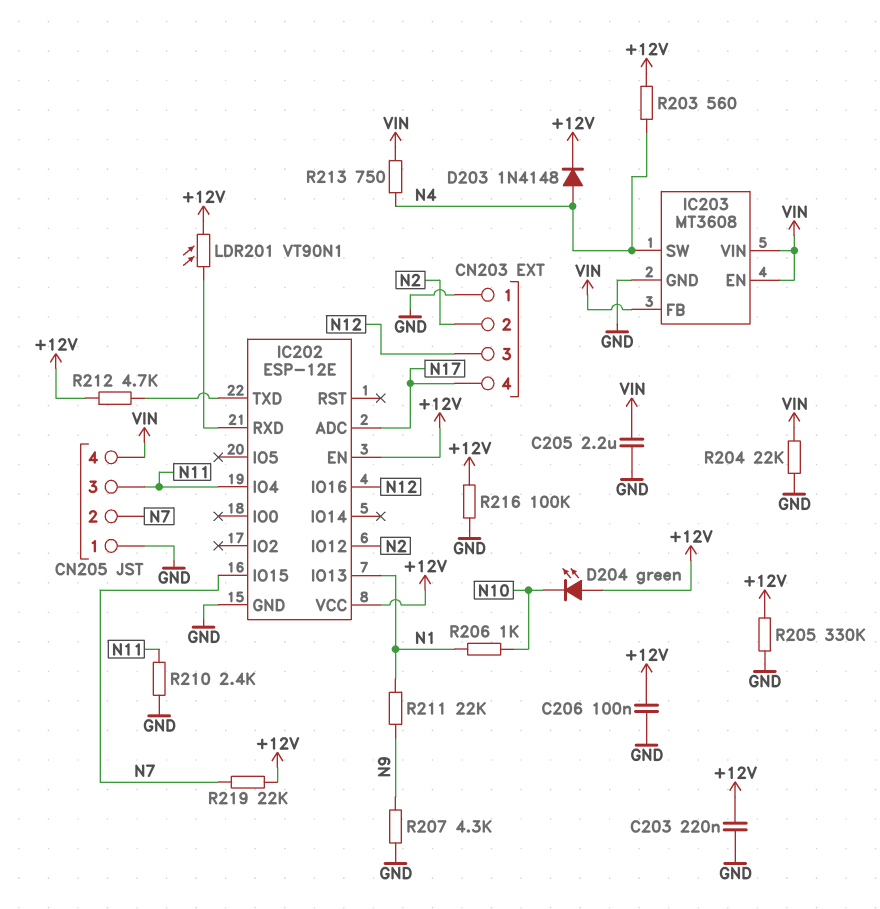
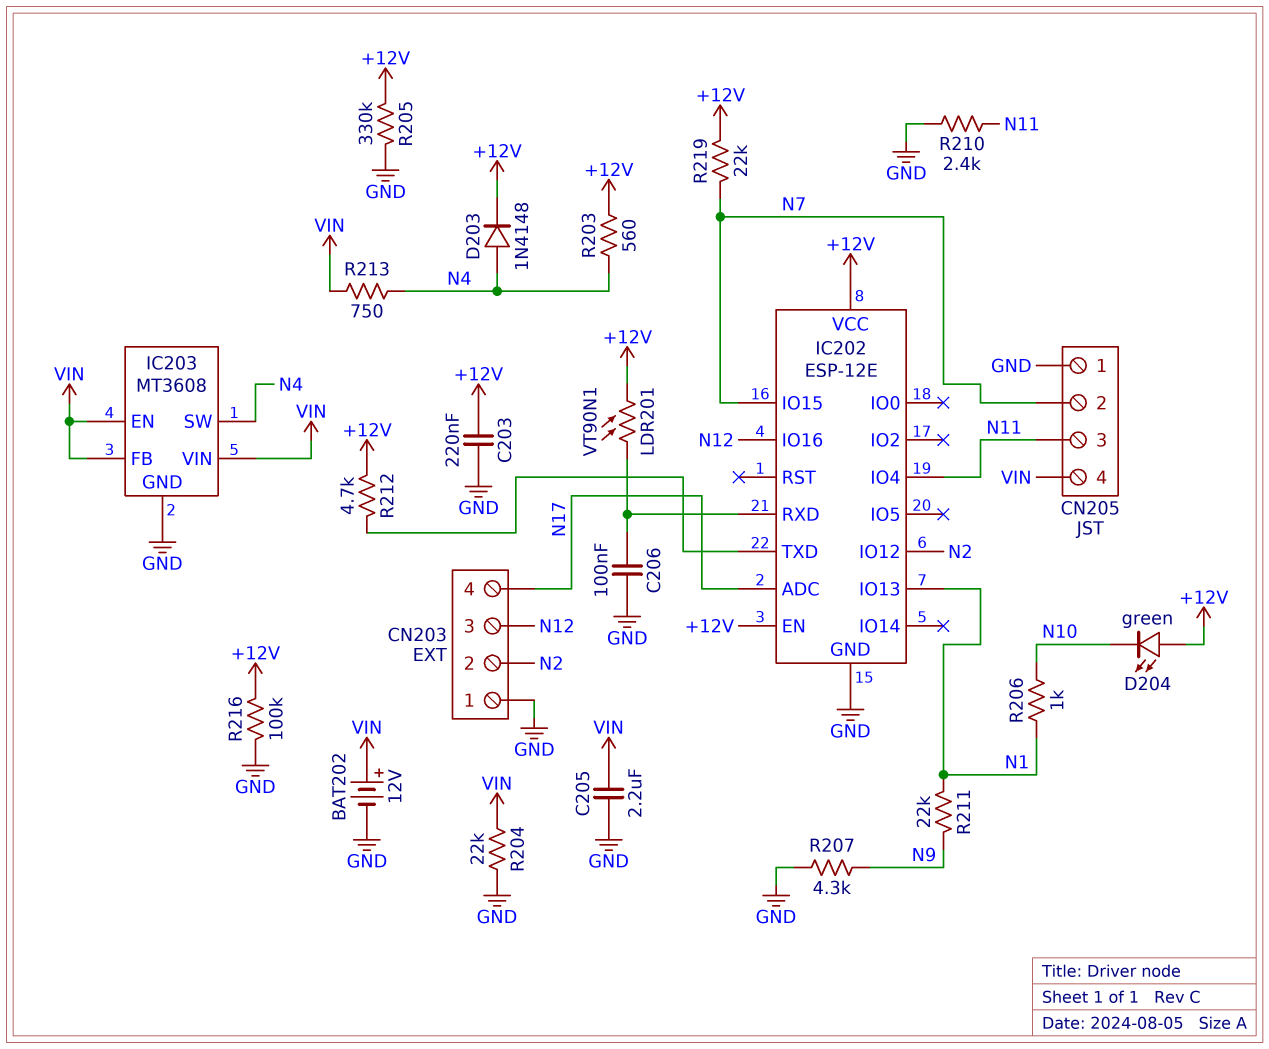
BAT202: none -> 12V (plus VIN, minus GND)
C206: 100nF (+12V, GND) -> 100nF (GND, IC202/RXD)

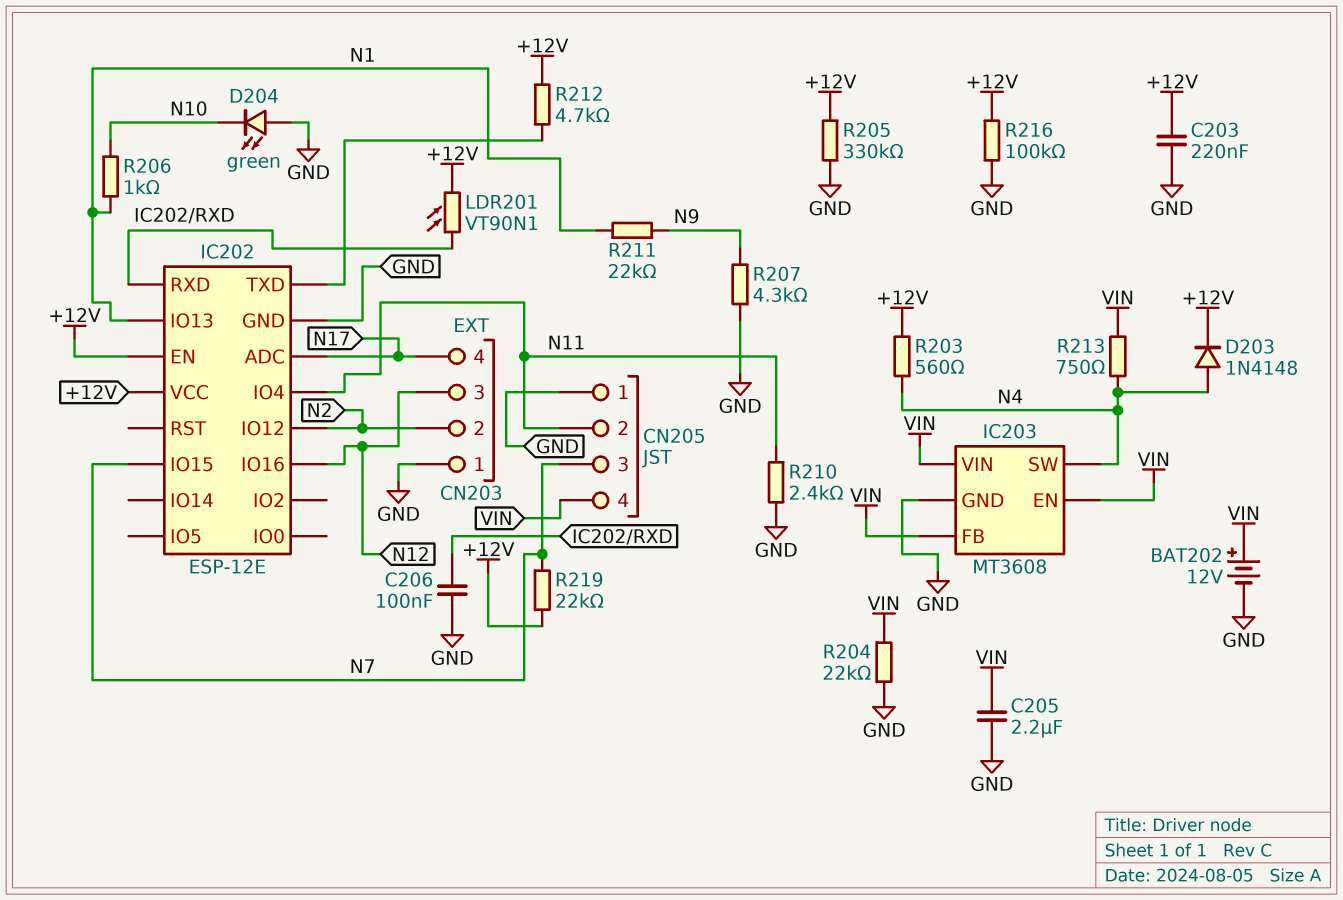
CN205 pin 2: N7 -> N11
CN205 pin 3: N11 -> N7
D204: LED green (A +12V, K N10) -> LED green (A GND, K N10)

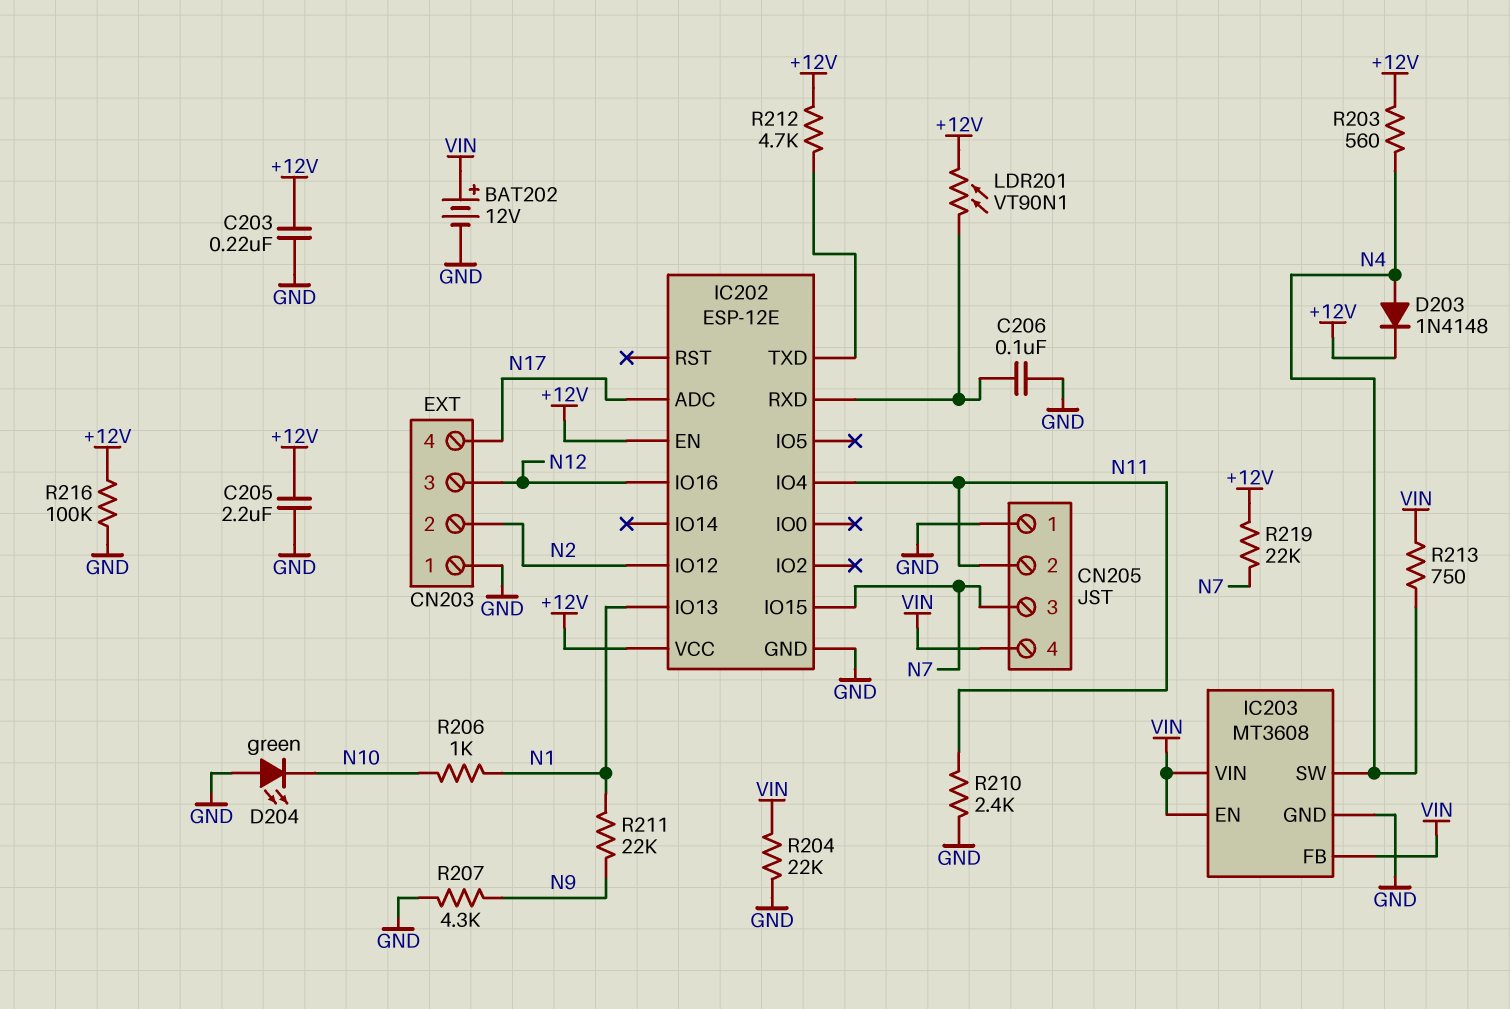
C205: 2.2uF (GND, VIN) -> 2.2uF (+12V, GND)
R205: 330k (+12V, GND) -> none

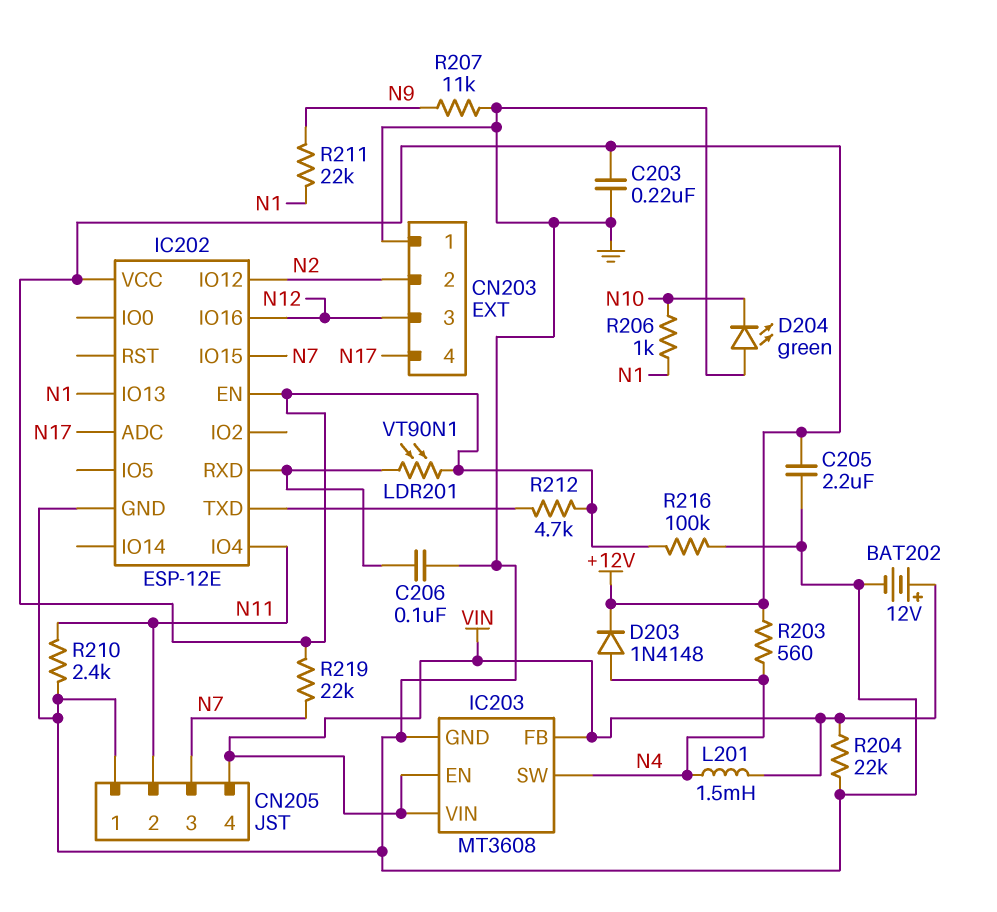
L201: none -> 1.5mH (N4, VIN)
R207: 4.3k (GND, N9) -> 11k (GND, N9)
R213: 750 (N4, VIN) -> none

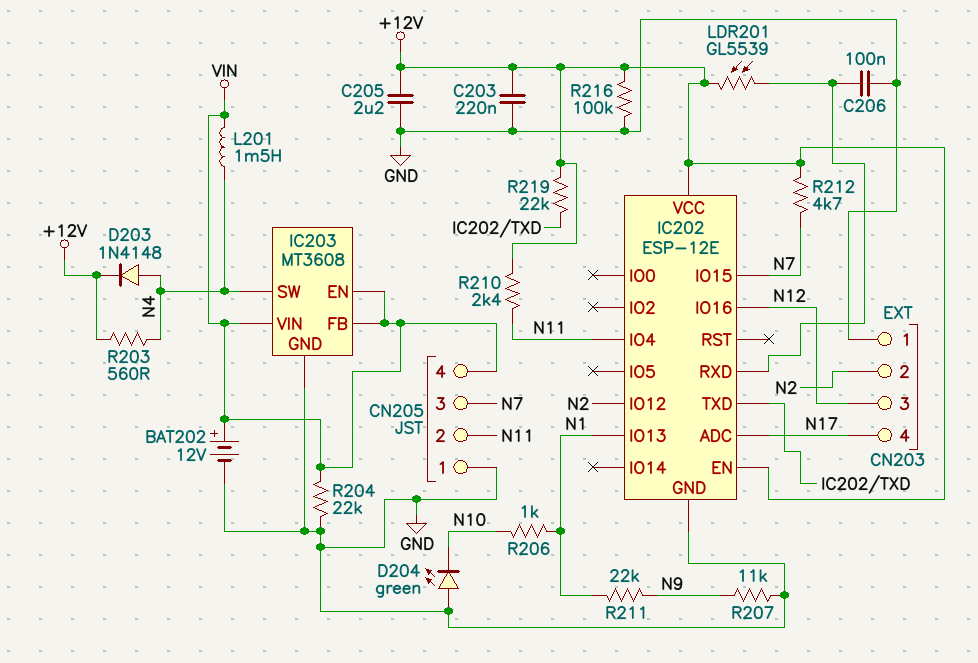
LDR201: VT90N1 (+12V, IC202/RXD) -> GL5539 (+12V, IC202/RXD)
R210: 2.4k (GND, N11) -> 2.4k (+12V, N11)
R212: 4.7k (+12V, IC202/TXD) -> 4.7k (+12V, N7)
R219: 22k (+12V, N7) -> 22k (+12V, IC202/TXD)

